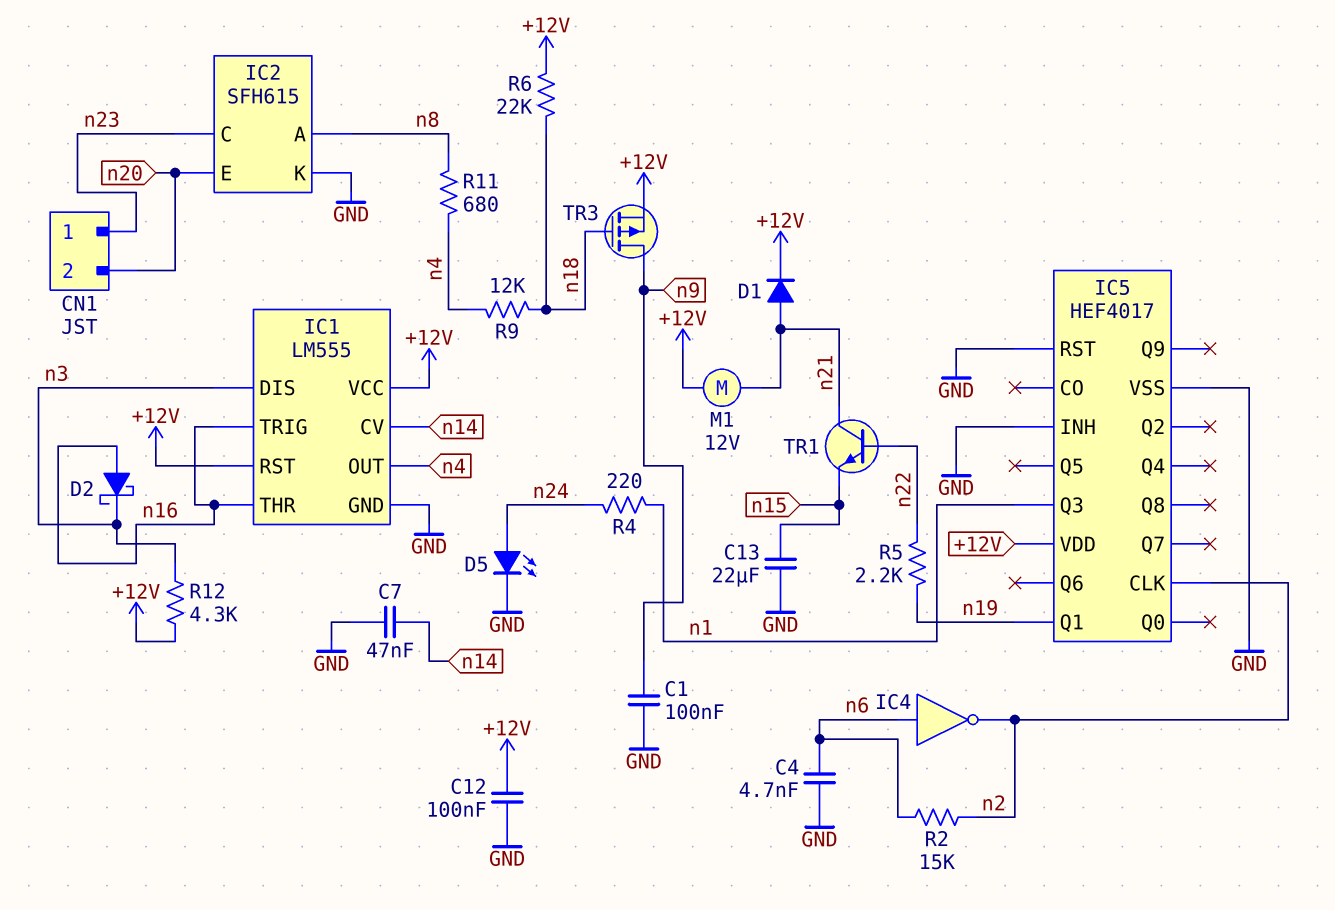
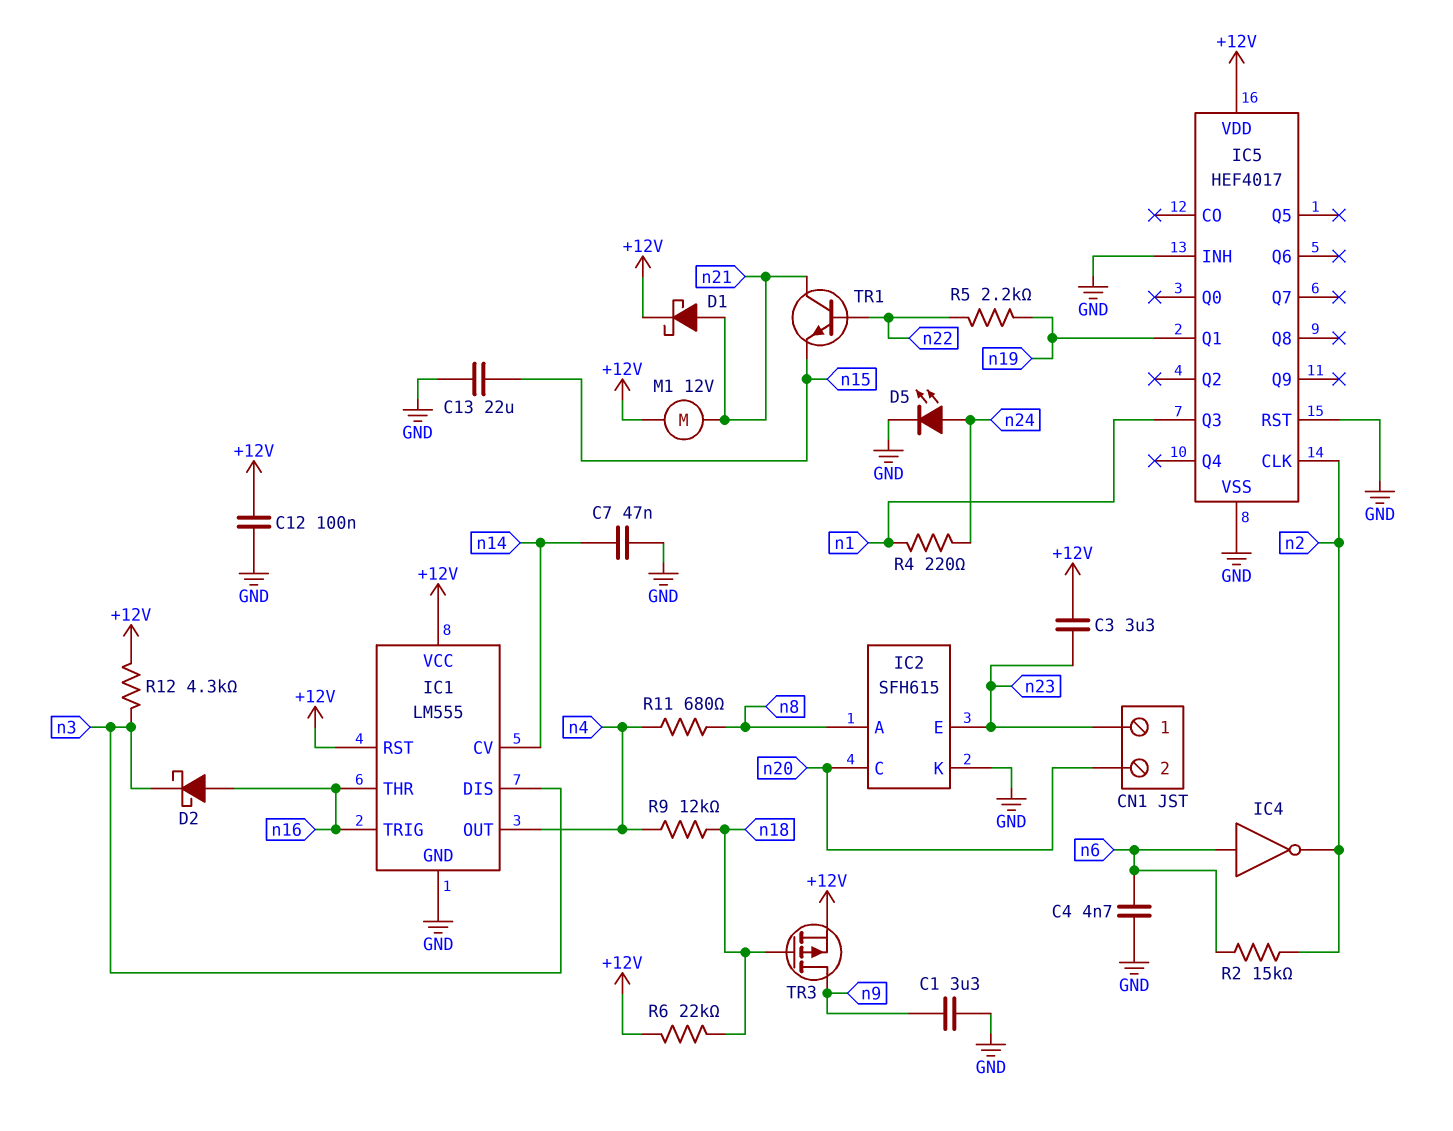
C1: 100nF (GND, n9) -> 3.3uF (GND, n9)
C3: none -> 3.3uF (+12V, n23)
D1: diode (A n21, K +12V) -> schottky (A n21, K +12V)
IC2 pin C: n23 -> n20
IC2 pin E: n20 -> n23

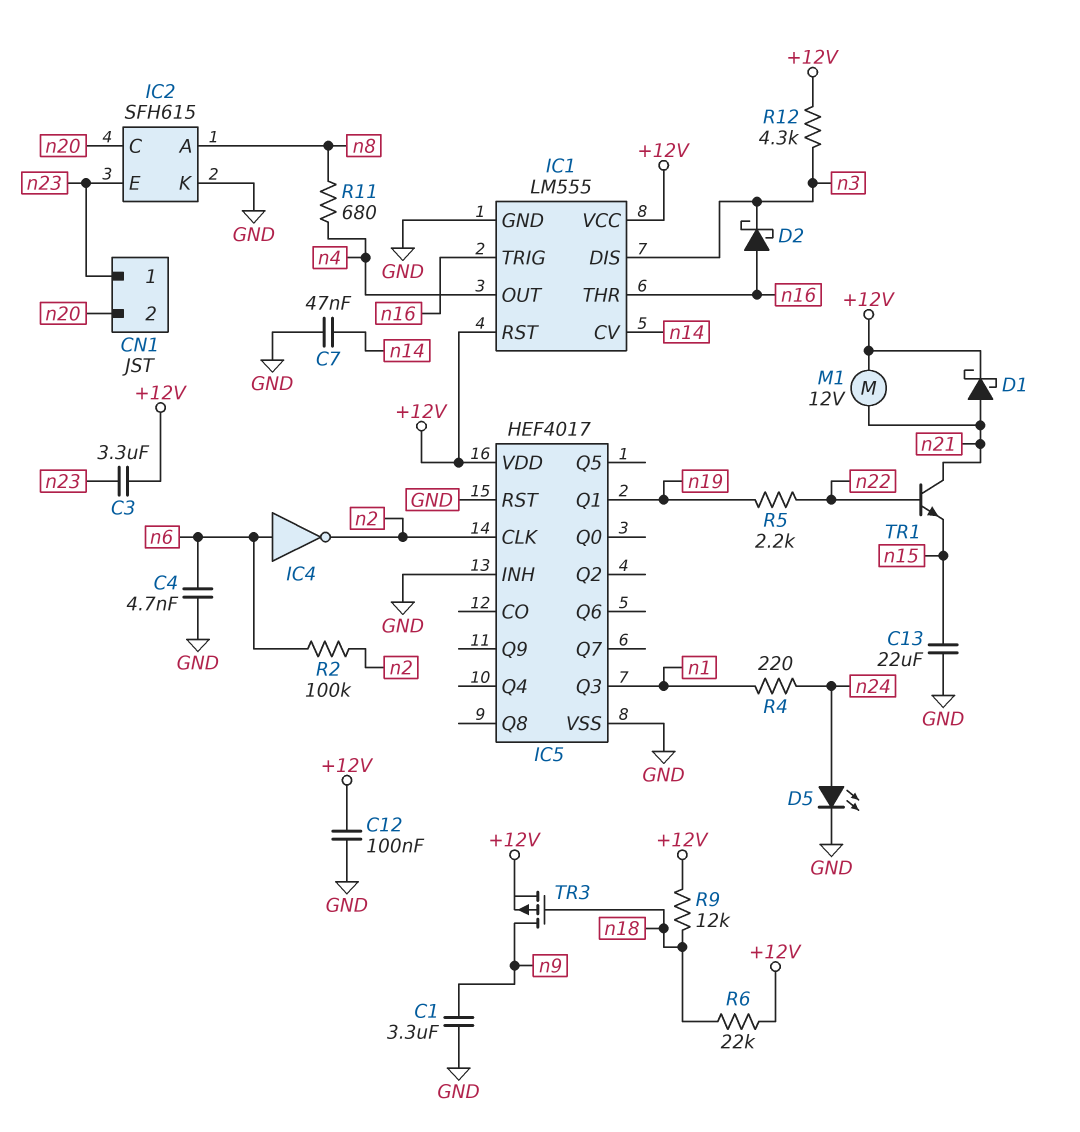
R2: 15k (n2, n6) -> 100k (n2, n6)
R9: 12k (n4, n18) -> 12k (+12V, n18)

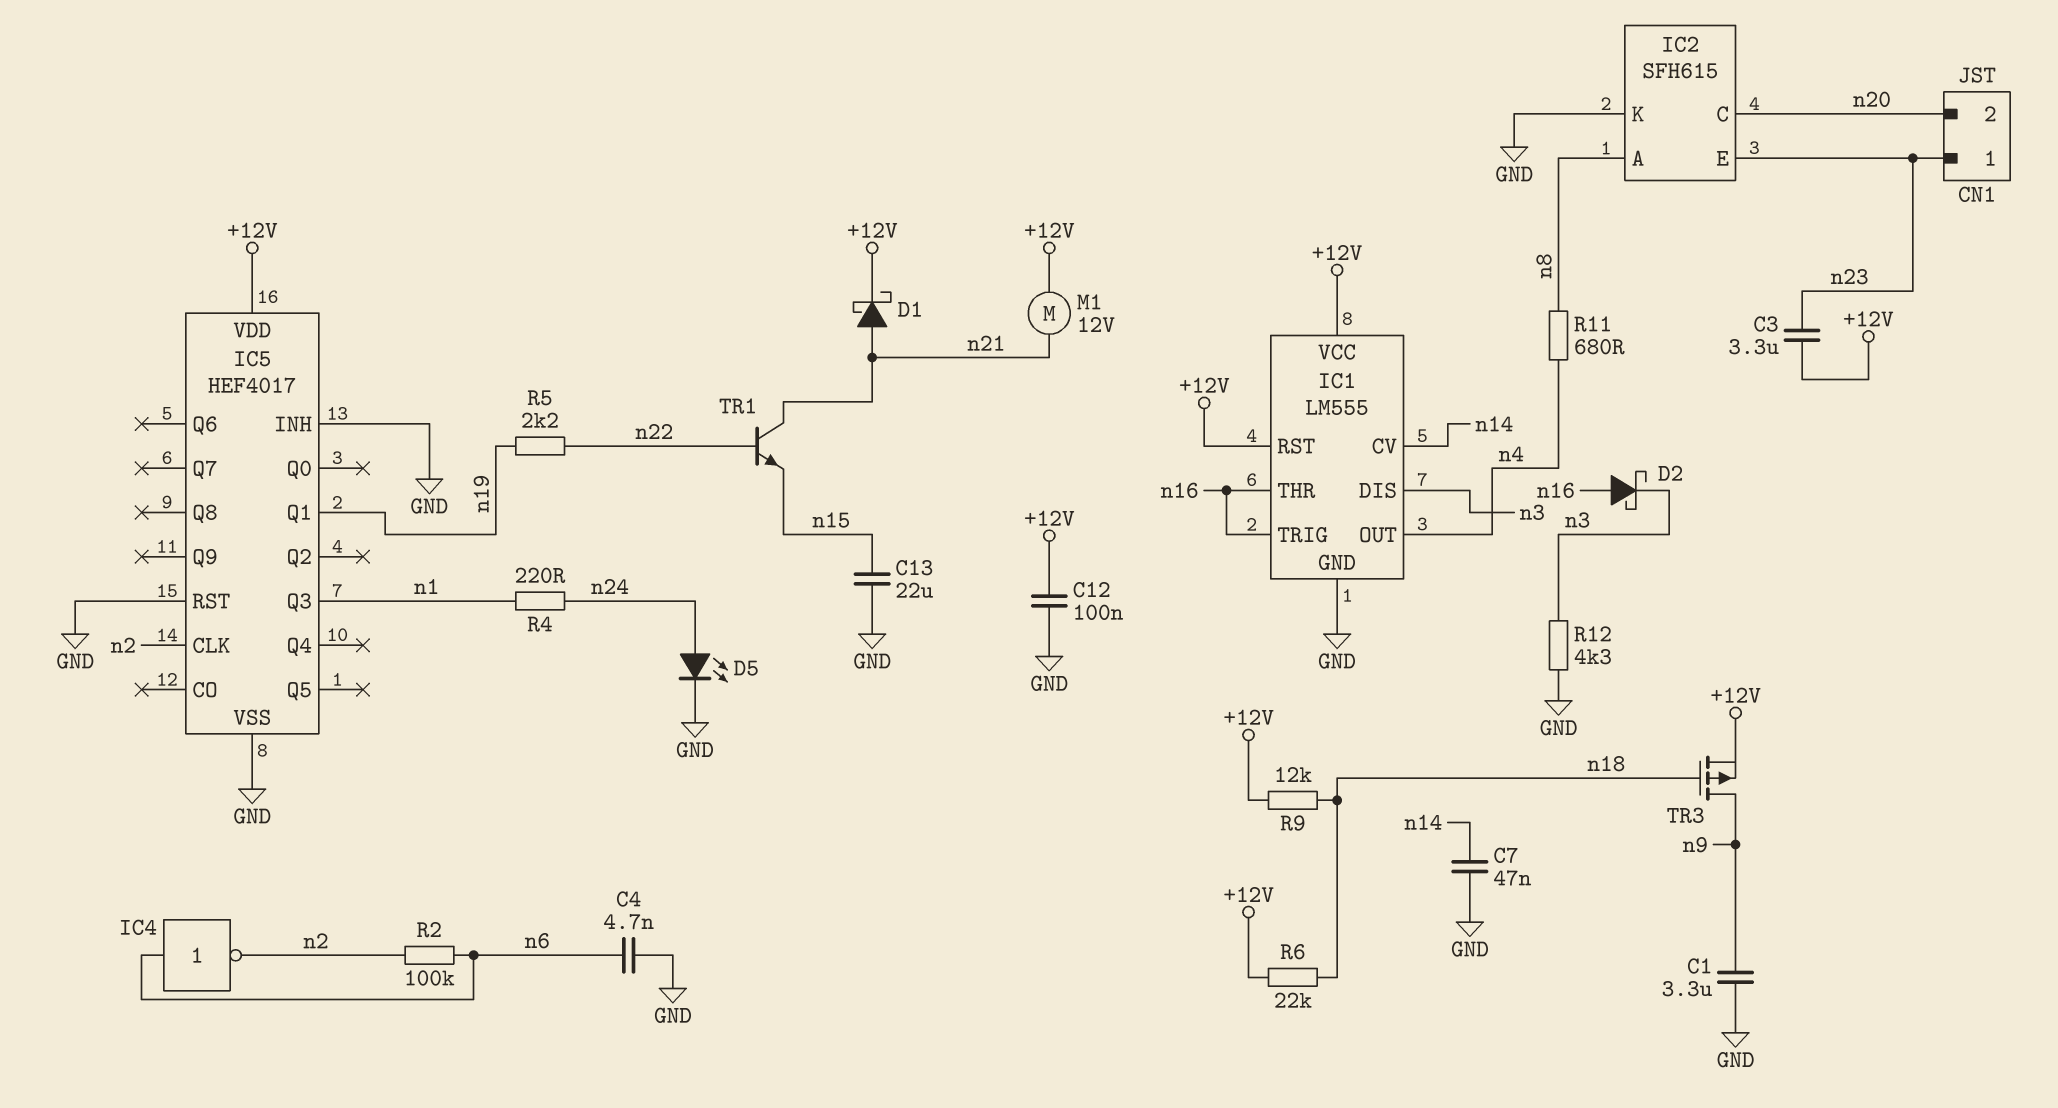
R12: 4.3k (+12V, n3) -> 4.3k (GND, n3)

